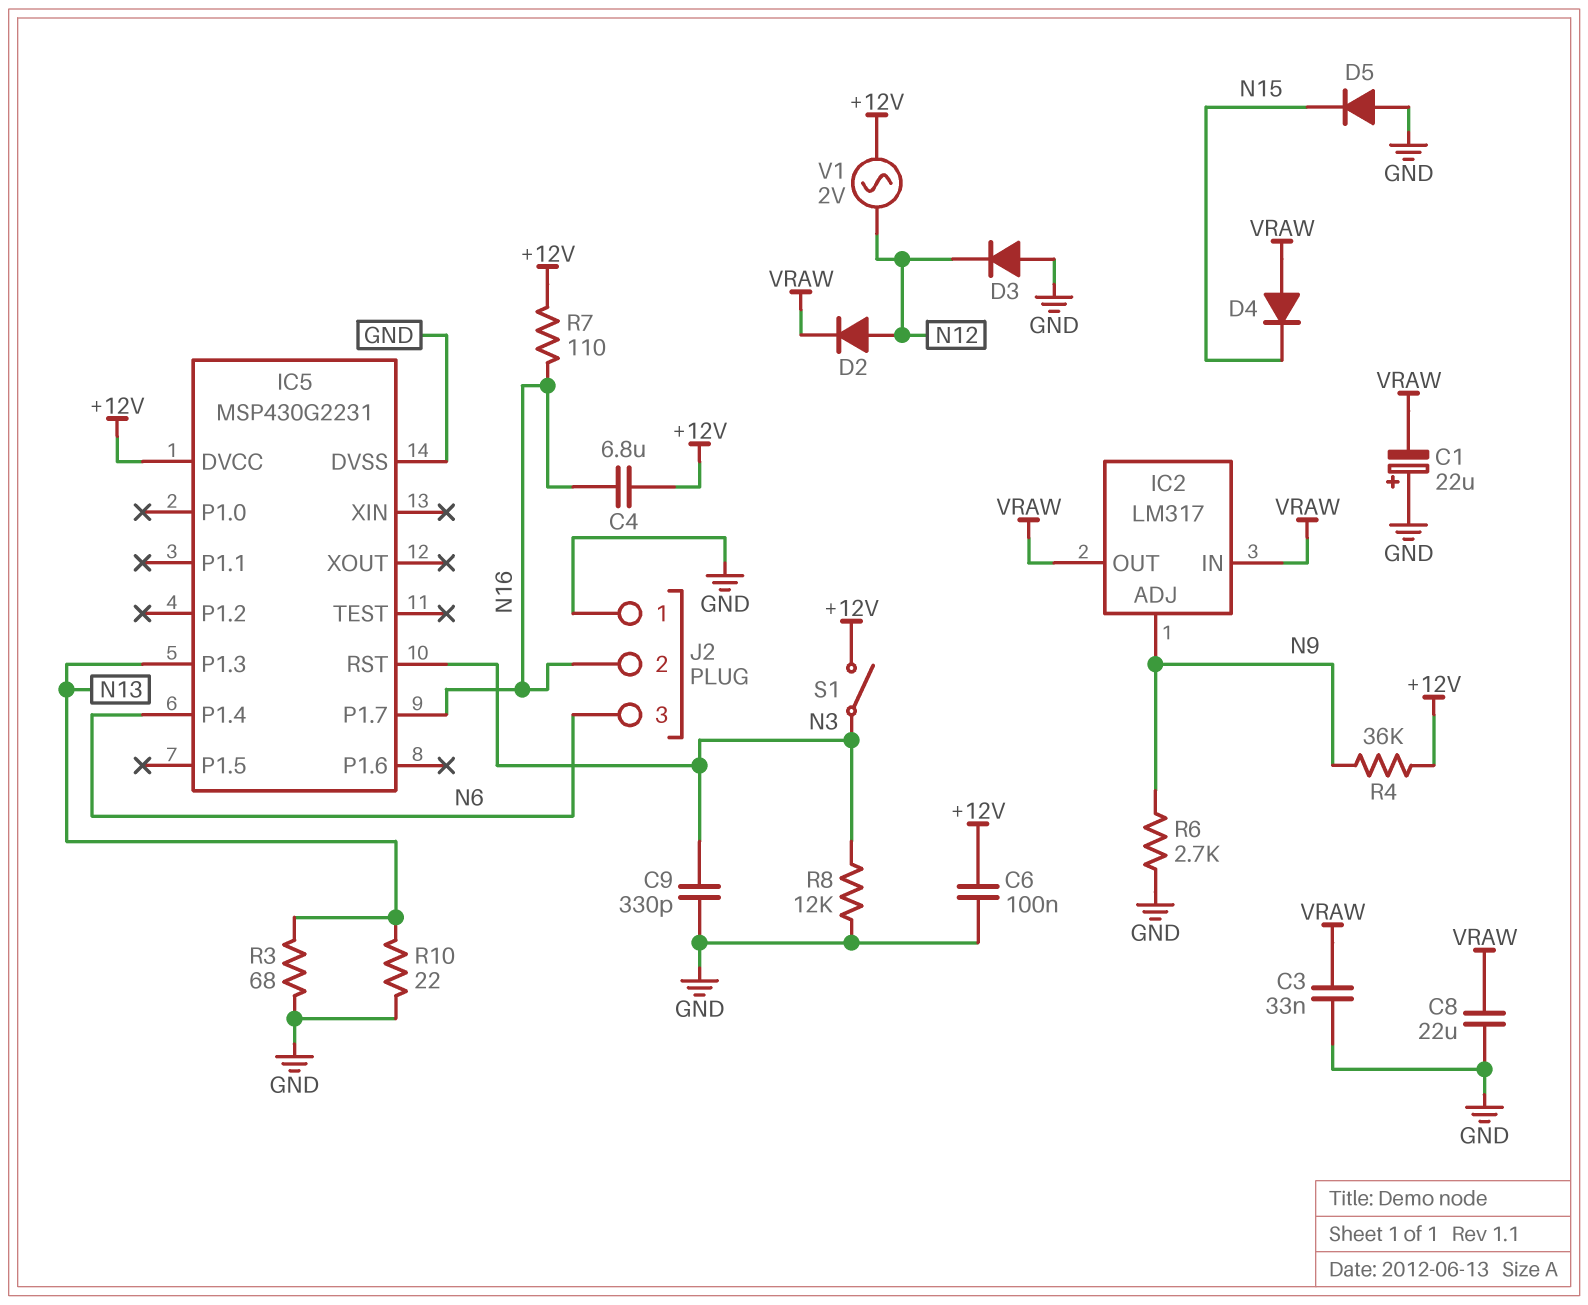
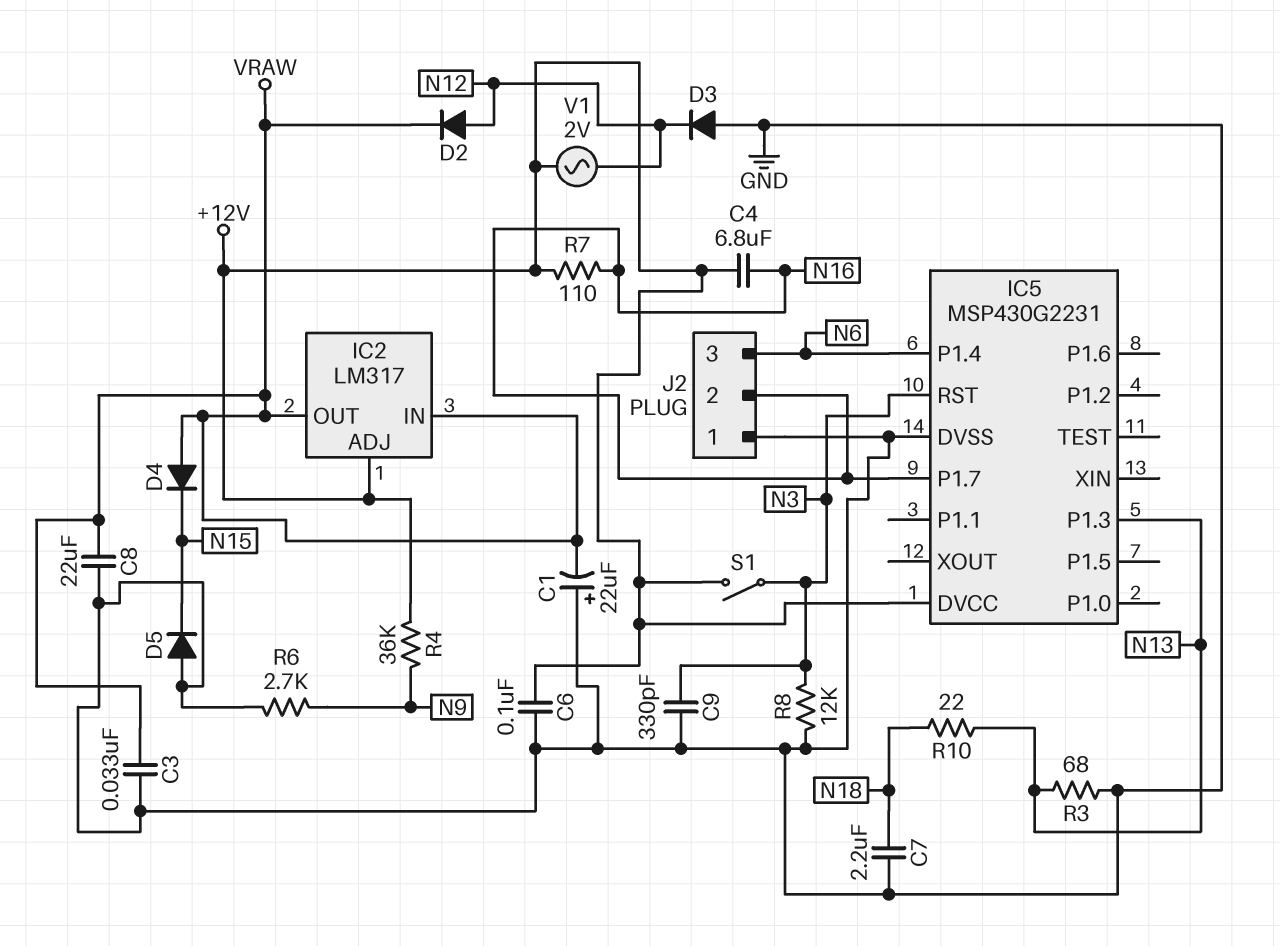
C7: none -> 2.2uF (GND, N18)
IC2 pin ADJ: N9 -> +12V
R10: 22 (GND, N13) -> 22 (N13, N18)

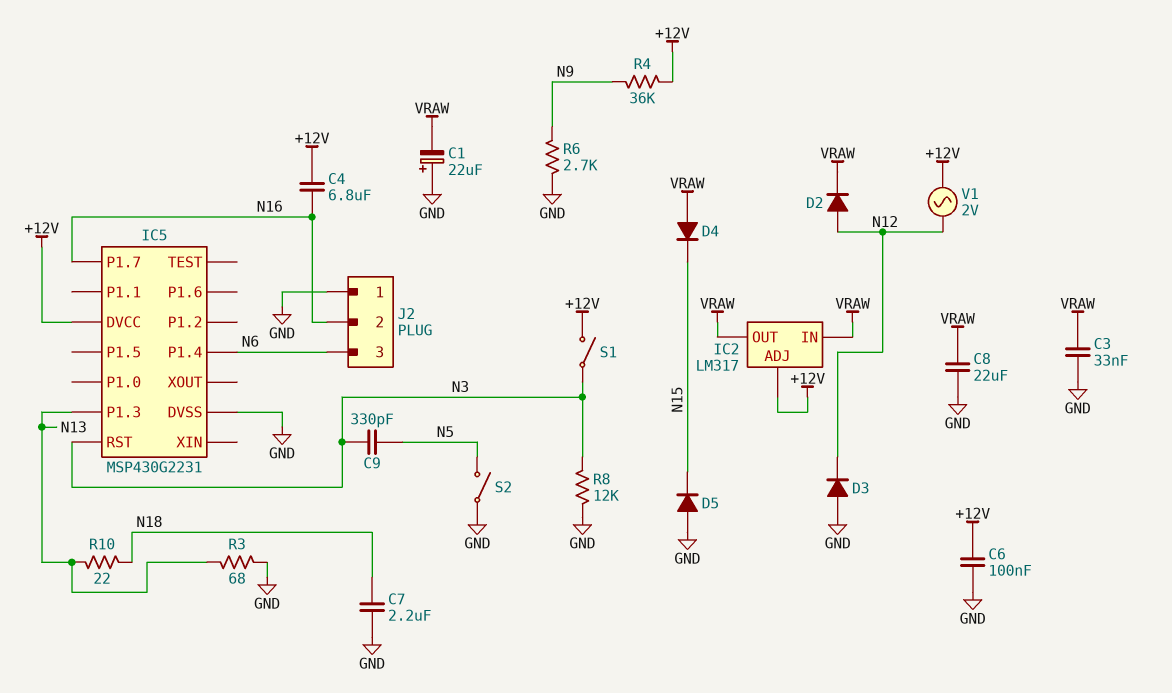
C9: 330pF (GND, N3) -> 330pF (N3, N5)
R7: 110 (+12V, N16) -> none
S2: none -> switch (GND, N5)

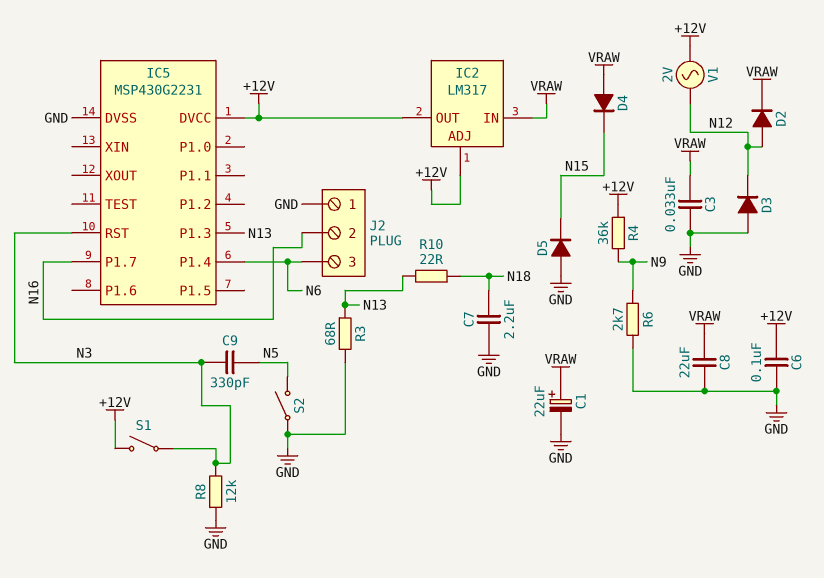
C1: 22uF (plus GND, minus VRAW) -> 22uF (plus VRAW, minus GND)
C4: 6.8uF (+12V, N16) -> none
IC2 pin OUT: VRAW -> +12V

